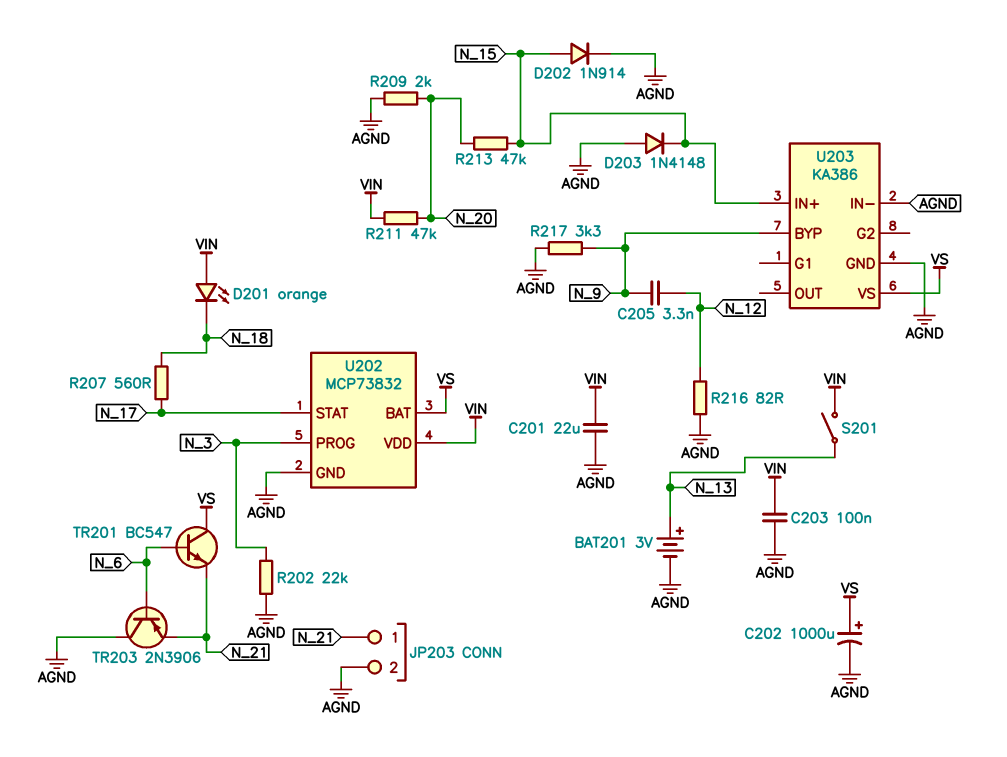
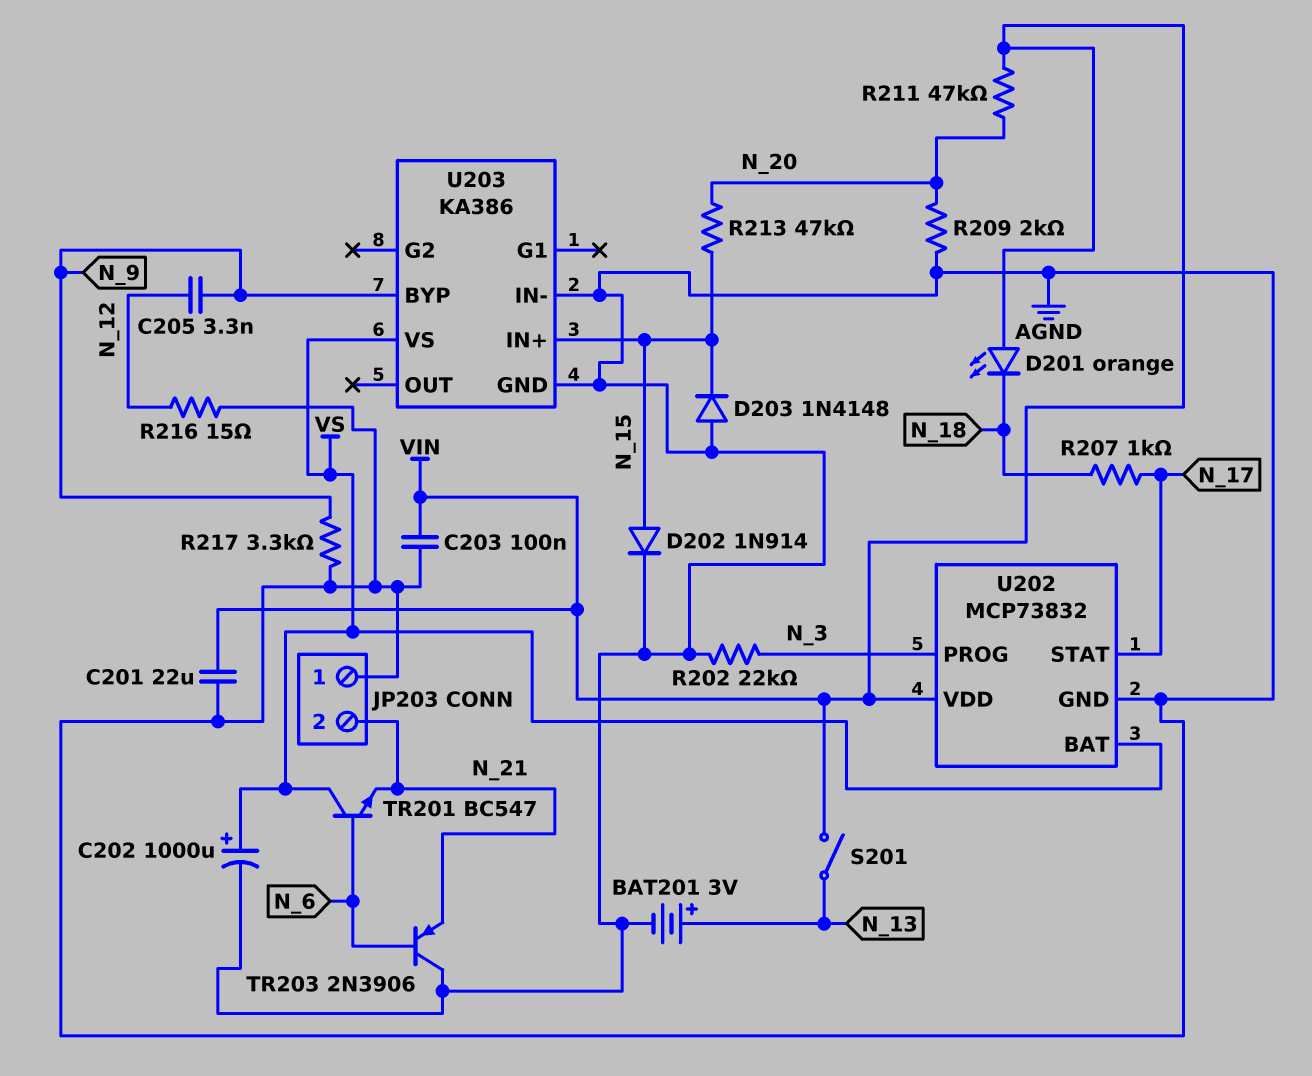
JP203 pin 1: N_21 -> AGND
JP203 pin 2: AGND -> N_21
R207: 560 (N_17, N_18) -> 1k (N_17, N_18)
R216: 82 (AGND, N_12) -> 15 (AGND, N_12)

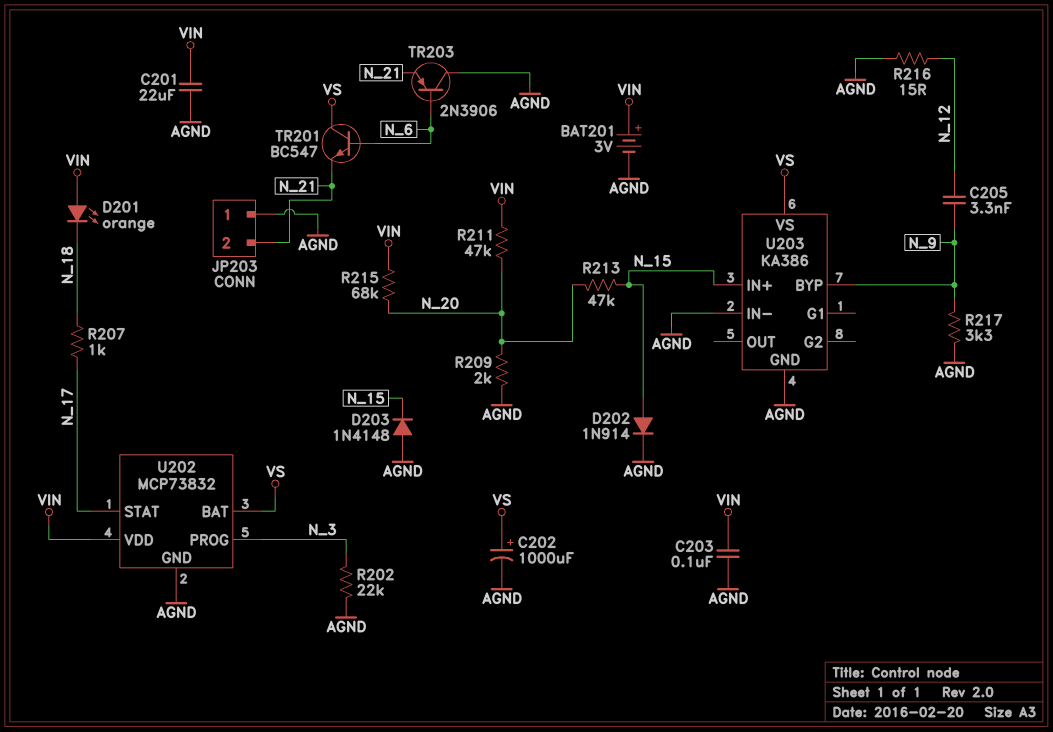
BAT201: 3V (plus N_13, minus AGND) -> 3V (plus VIN, minus AGND)
R215: none -> 68k (N_20, VIN)
S201: switch (N_13, VIN) -> none

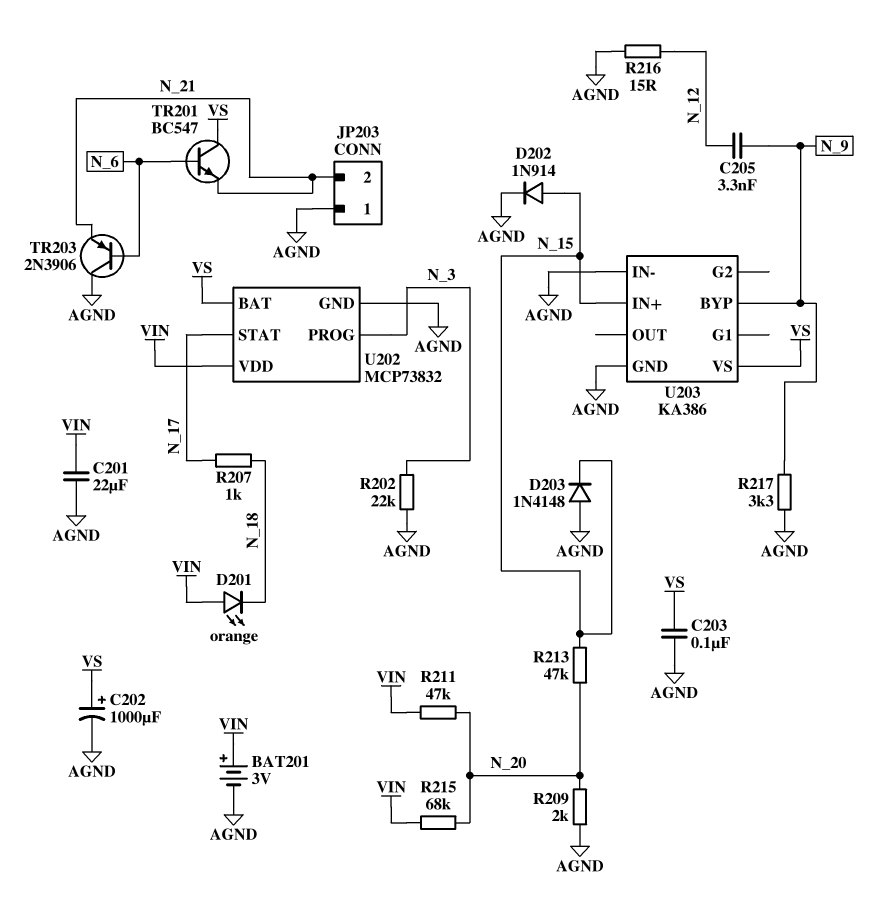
C203: 100nF (AGND, VIN) -> 100nF (AGND, VS)

